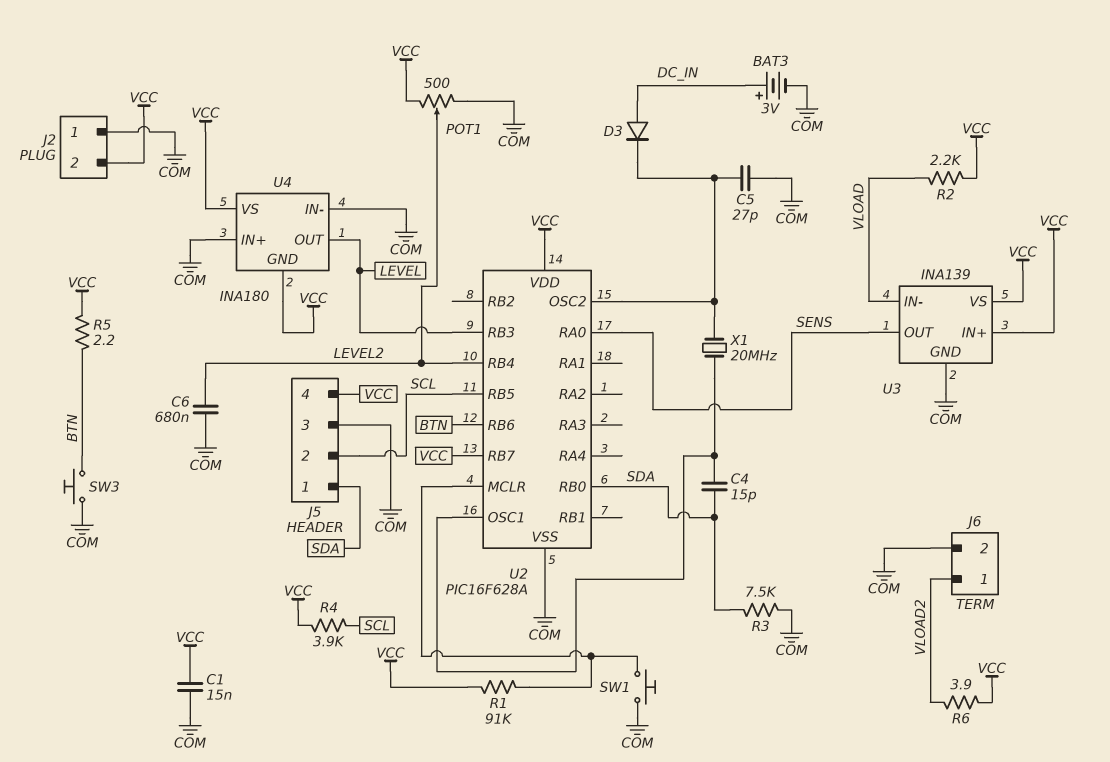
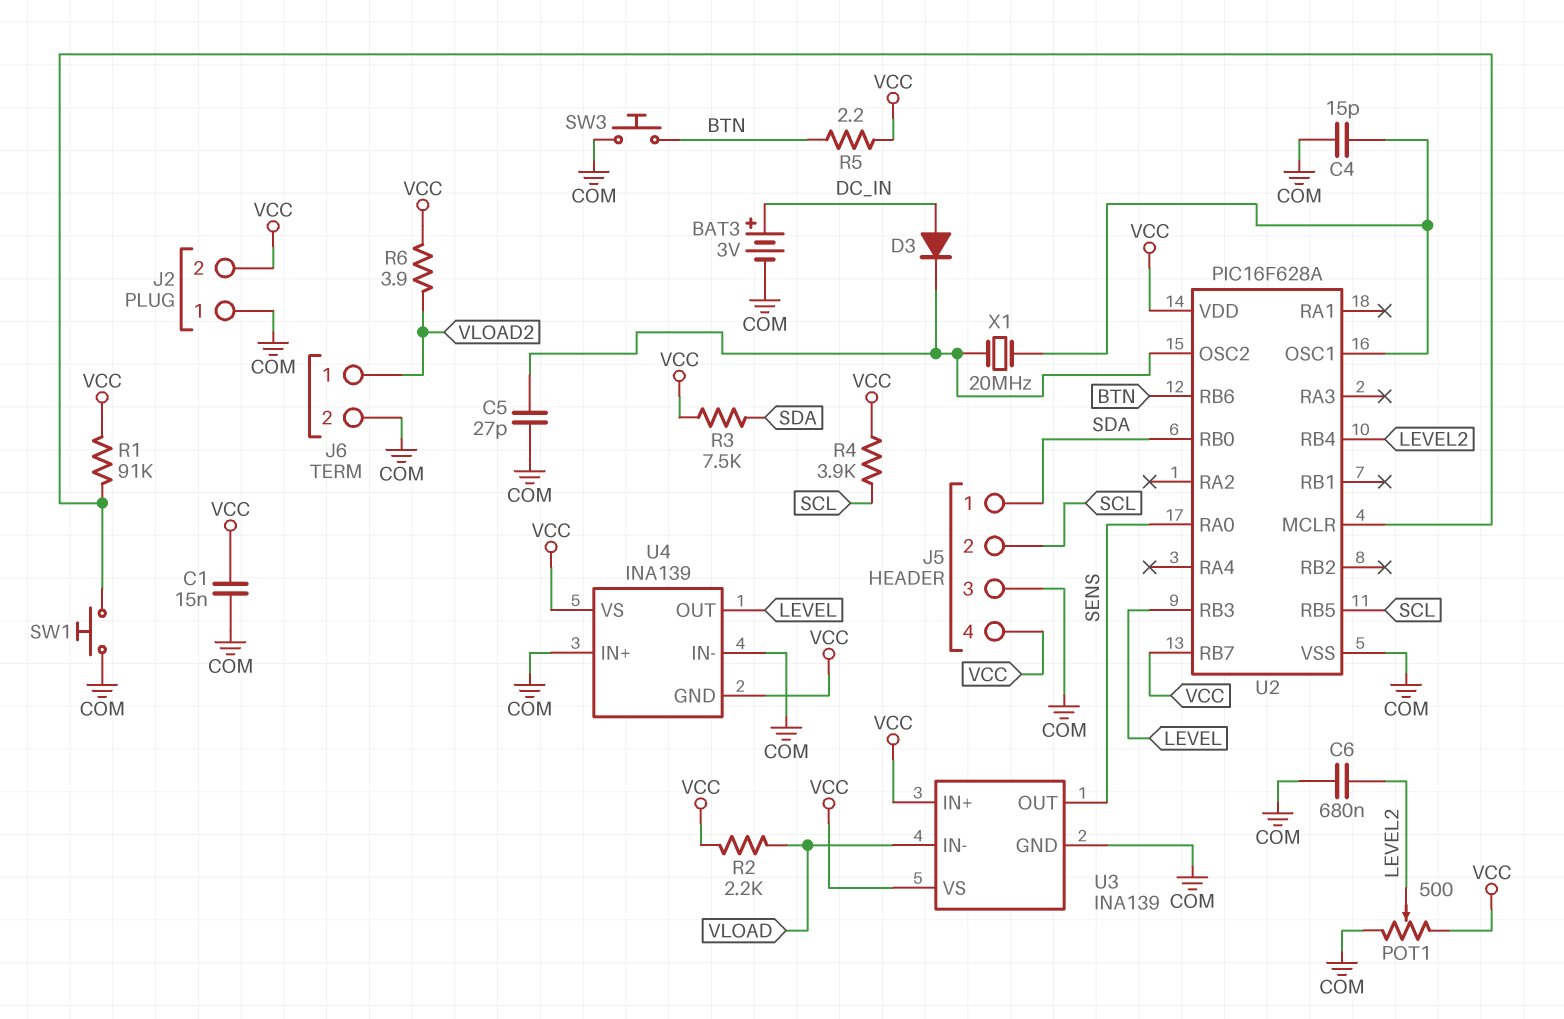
C4: 15pF (SDA, U2/OSC1) -> 15pF (COM, U2/OSC1)
R3: 7.5k (COM, SDA) -> 7.5k (SDA, VCC)
U4: INA180 -> INA139

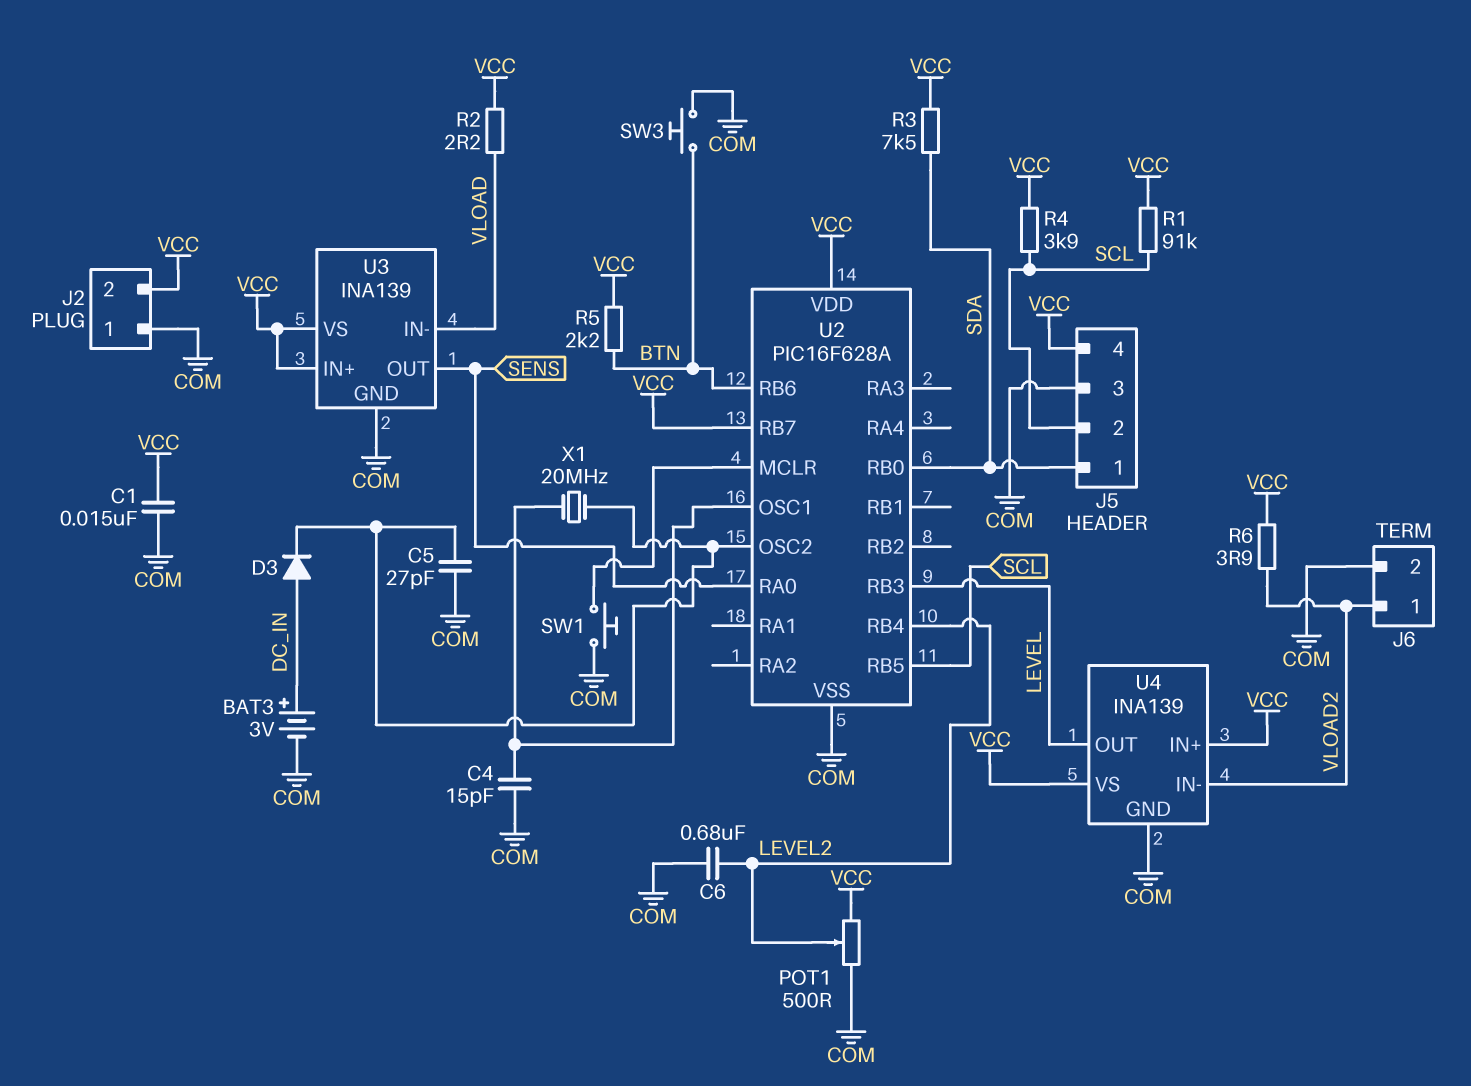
R1: 91k (U2/MCLR, VCC) -> 91k (SCL, VCC)
R2: 2.2k (VCC, VLOAD) -> 2.2 (VCC, VLOAD)
R5: 2.2 (BTN, VCC) -> 2.2k (BTN, VCC)
U4 pin GND: VCC -> COM
U4 pin IN+: COM -> VCC
U4 pin IN-: COM -> VLOAD2

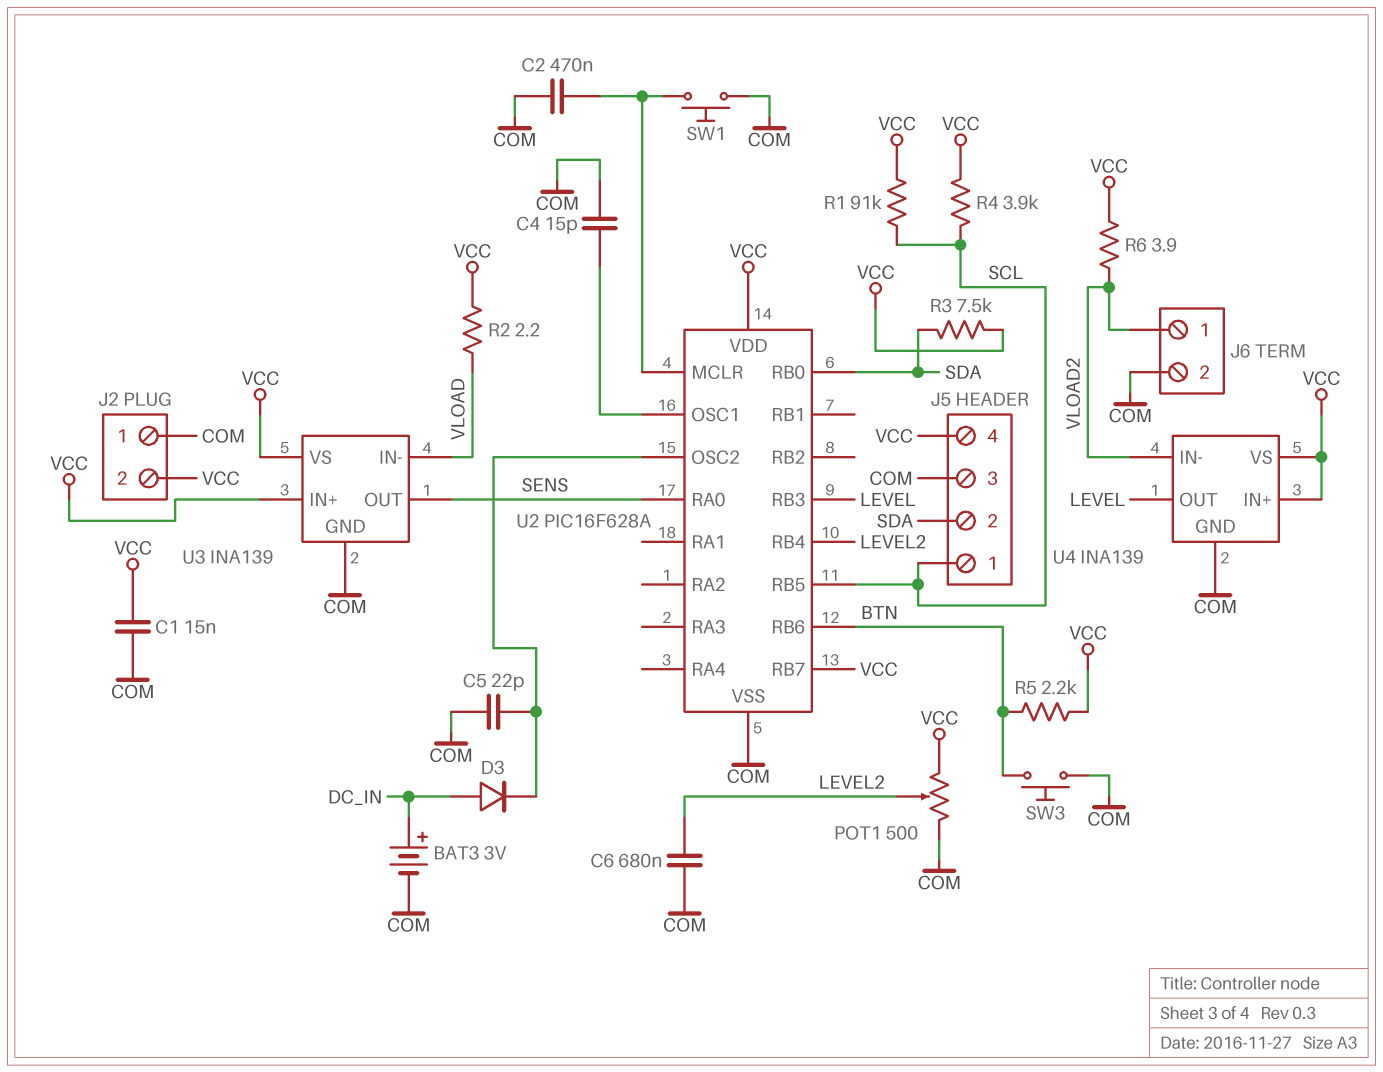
C2: none -> 470nF (COM, U2/MCLR)
C5: 27pF (COM, U2/OSC2) -> 22pF (COM, U2/OSC2)
J5 pin 1: SDA -> SCL
J5 pin 2: SCL -> SDA
X1: 20MHz (U2/OSC1, U2/OSC2) -> none

